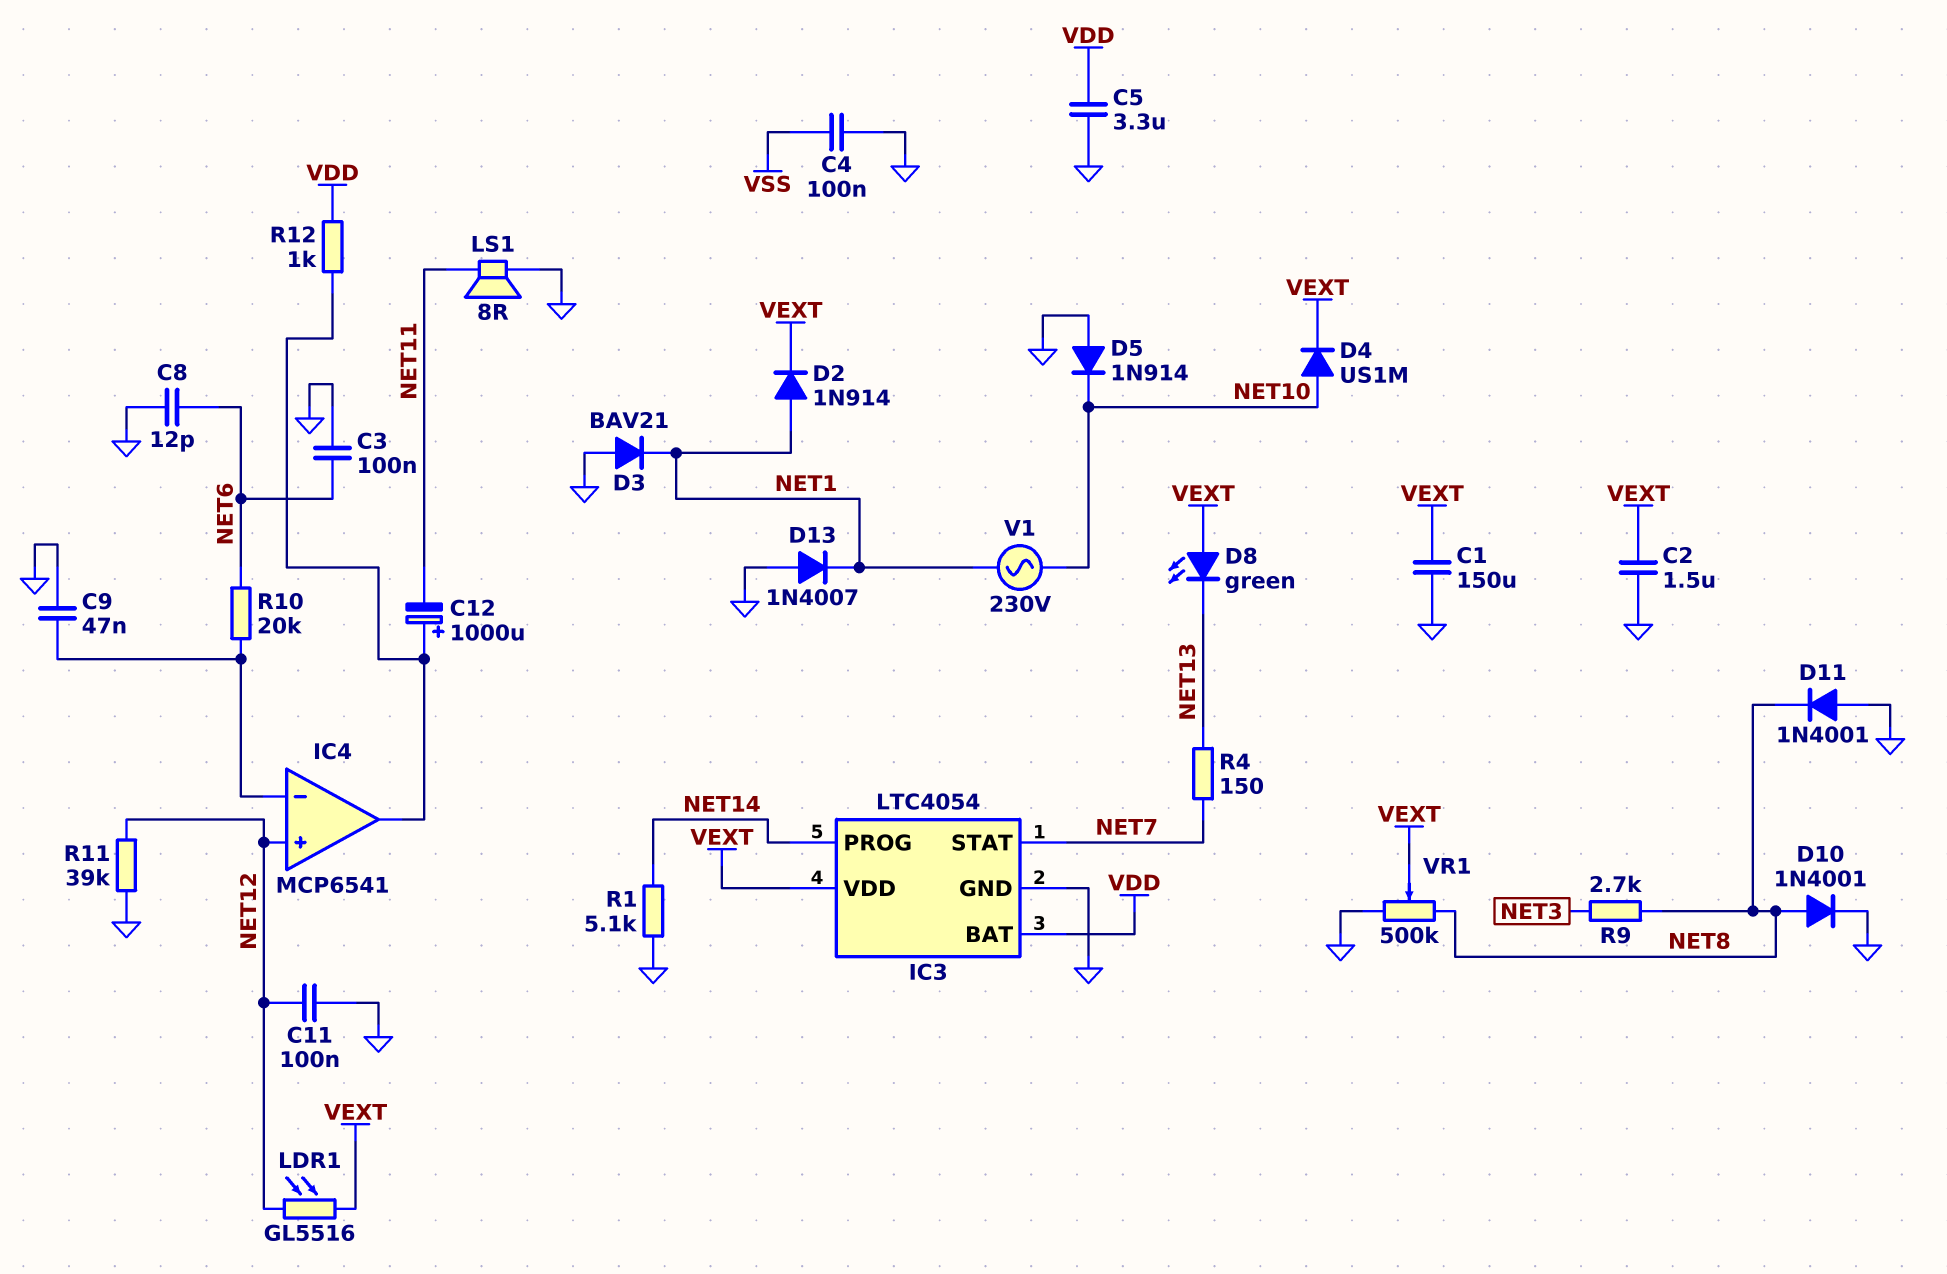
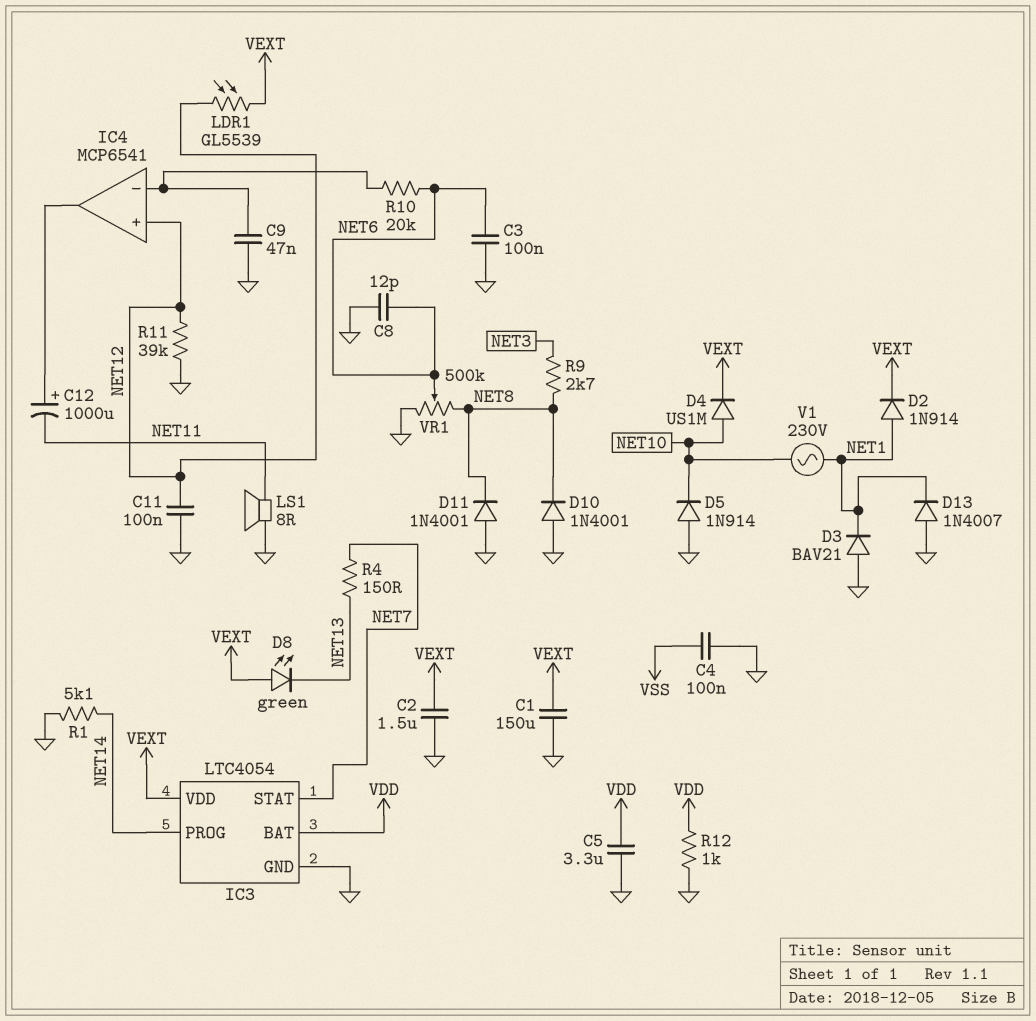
D10: diode 1N4001 (A NET8, K GND) -> diode 1N4001 (A GND, K NET8)
LDR1: GL5516 (NET12, VEXT) -> GL5539 (NET12, VEXT)
R12: 1k (IC4/out, VDD) -> 1k (GND, VDD)
VR1: 500k (GND, NET8, wiper VEXT) -> 500k (GND, NET8, wiper NET6)

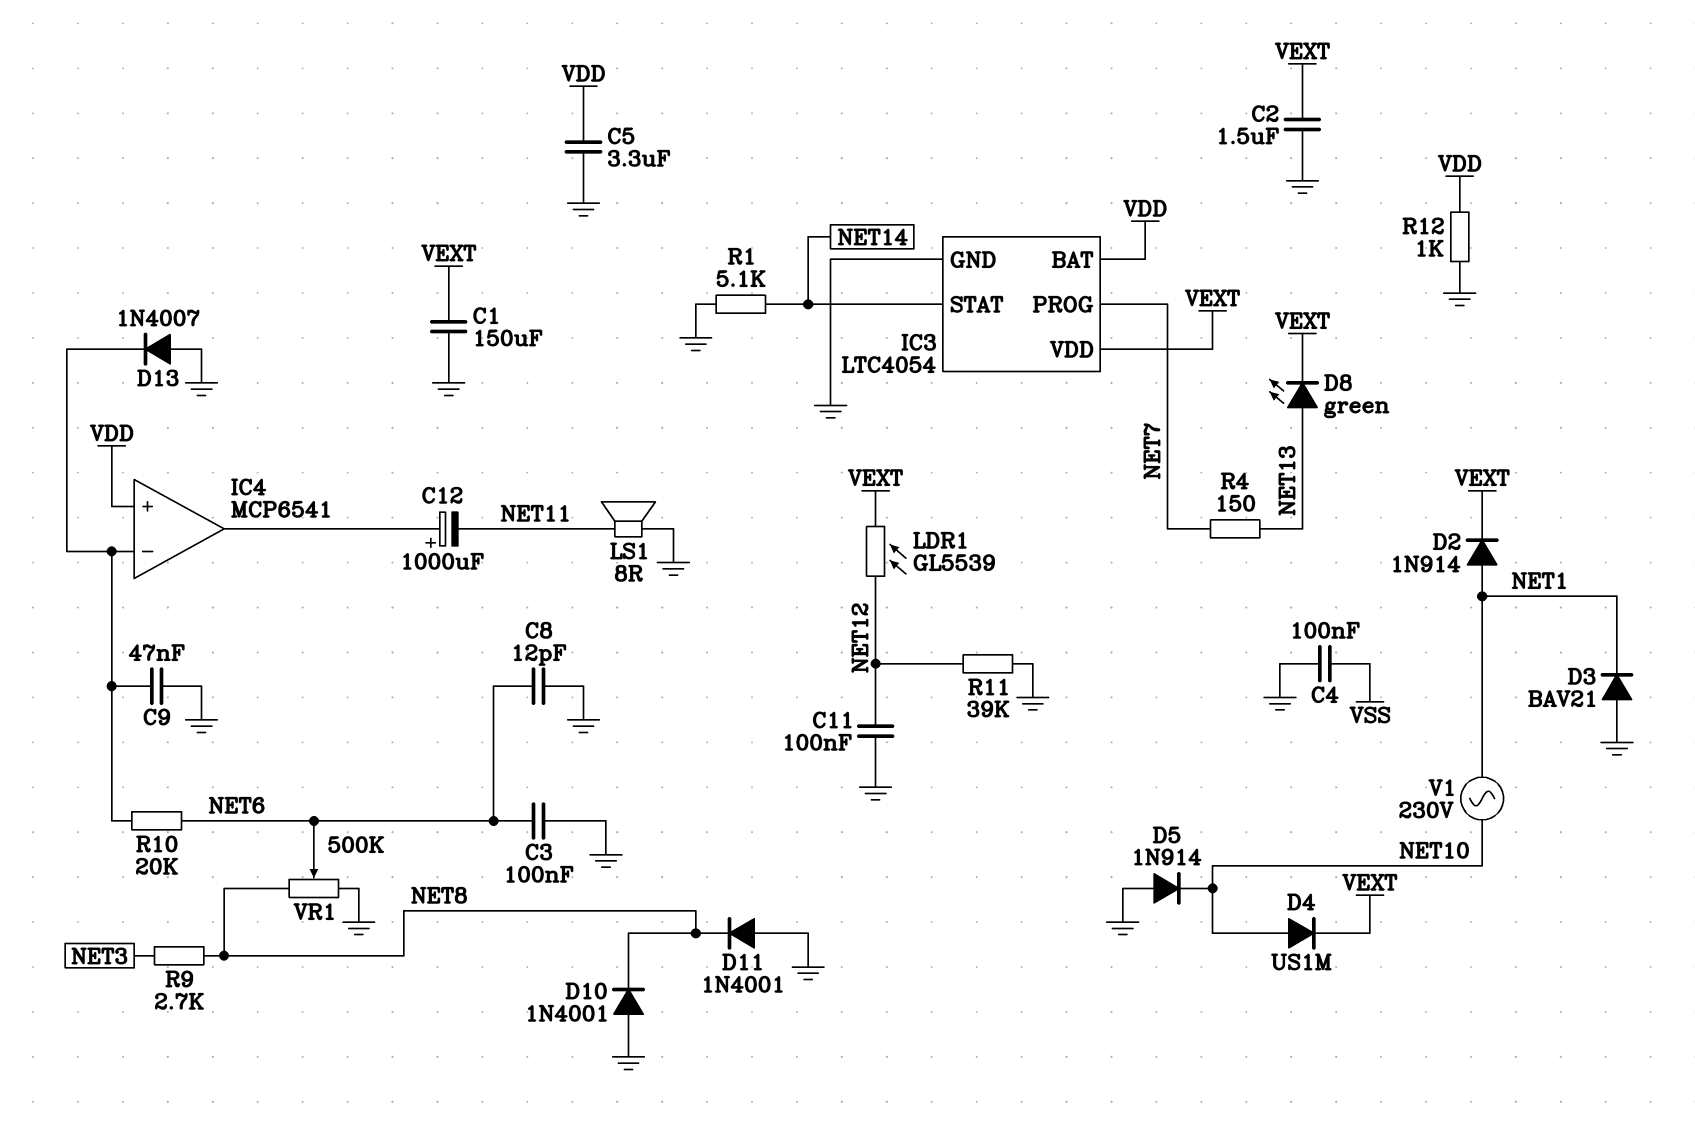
D8: LED green (A VEXT, K NET13) -> LED green (A NET13, K VEXT)
D13: diode 1N4007 (A GND, K NET1) -> diode 1N4007 (A GND, K IC4/in-)
IC3 pin PROG: NET14 -> NET7
IC3 pin STAT: NET7 -> NET14
IC4 pin in+: NET12 -> VDD

